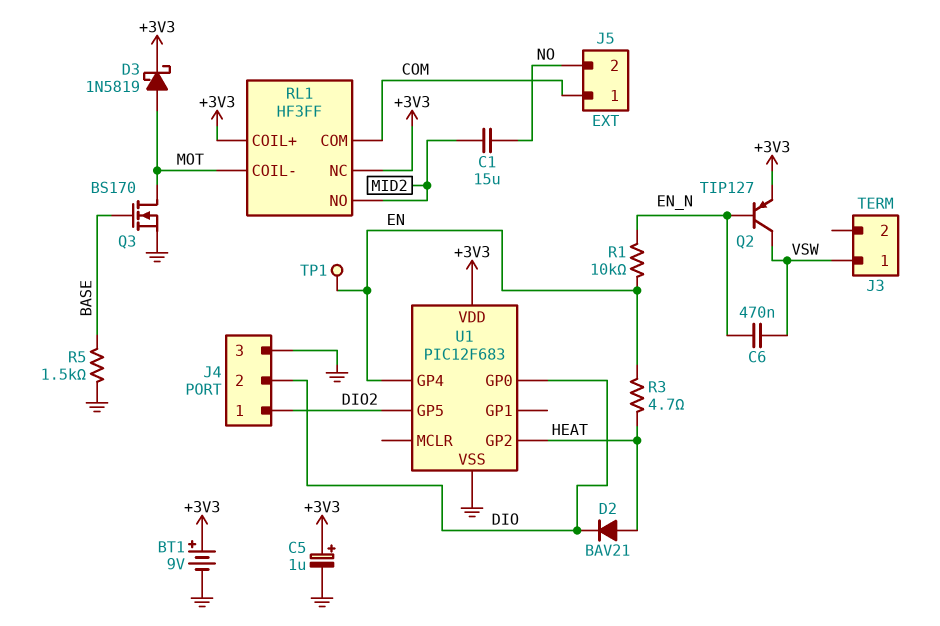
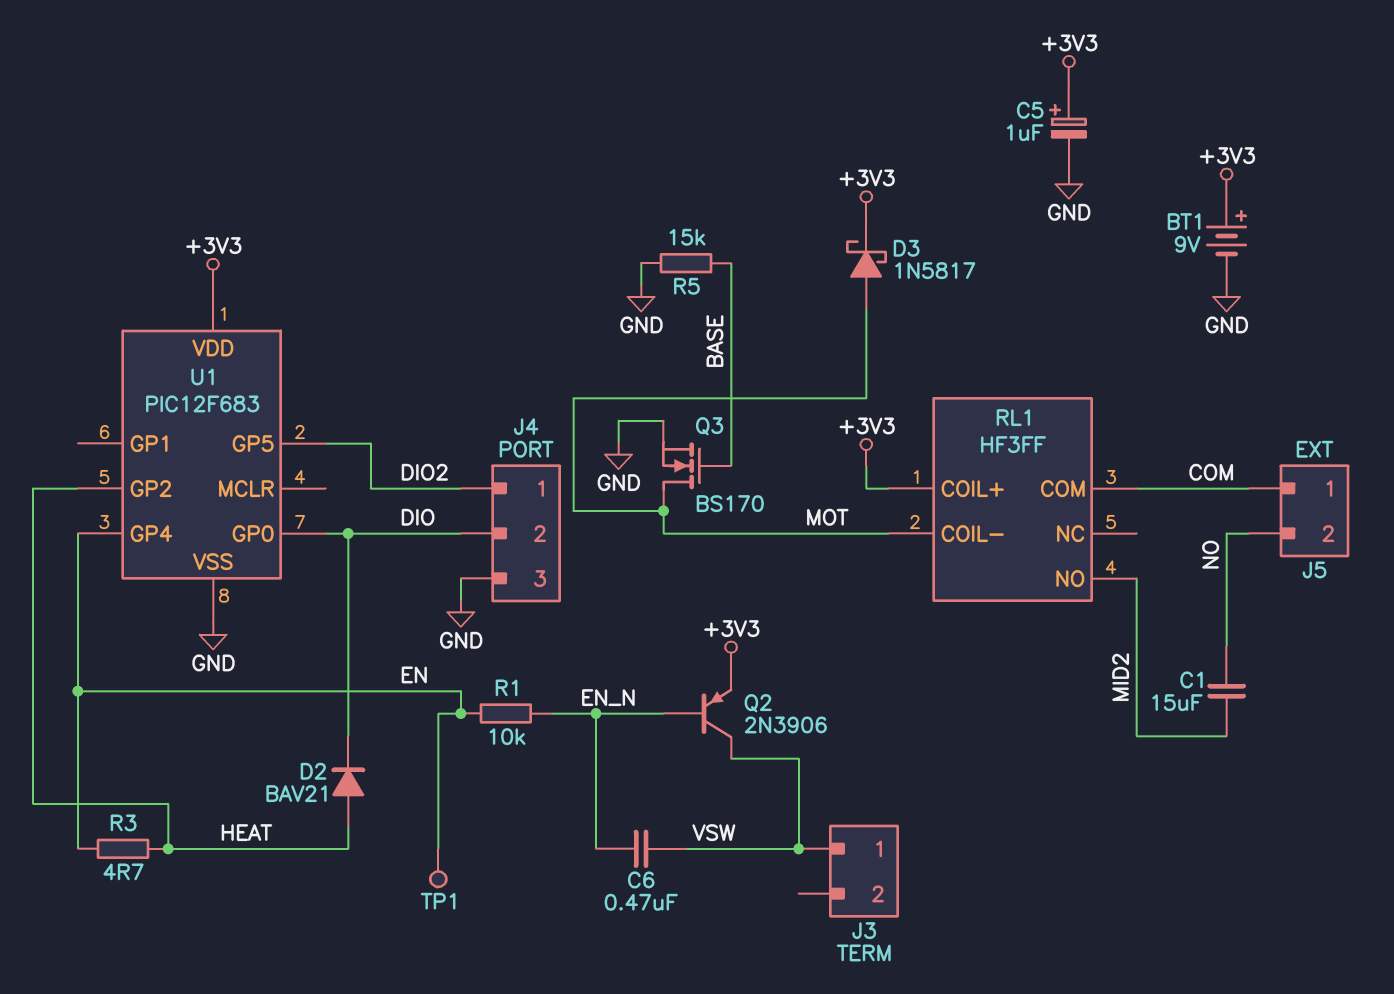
D3: schottky 1N5819 (A MOT, K +3V3) -> schottky 1N5817 (A MOT, K +3V3)
Q2: PNP TIP127 (B EN_N, C VSW, E +3V3) -> PNP 2N3906 (B EN_N, C VSW, E +3V3)
R5: 1.5k (BASE, GND) -> 15k (BASE, GND)
RL1 pin NC: +3V3 -> none

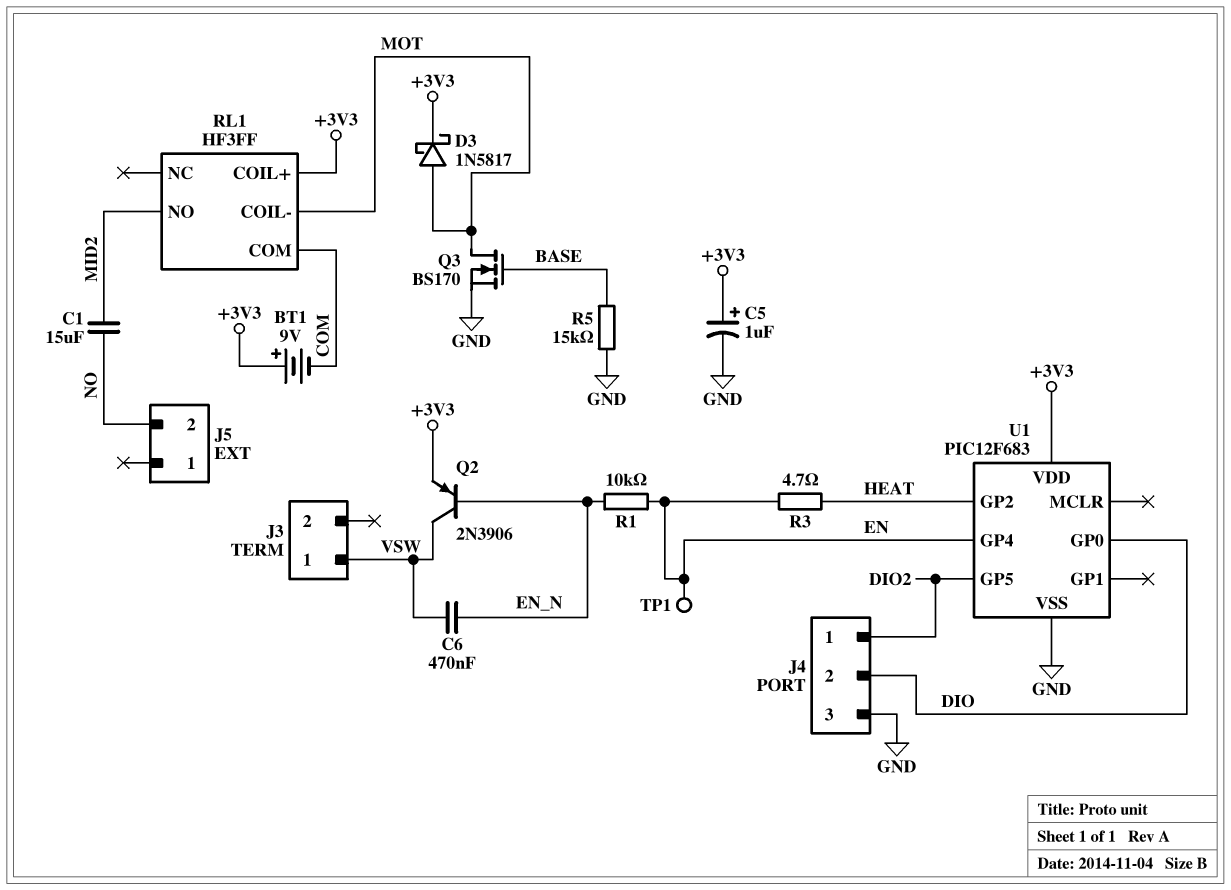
BT1: 9V (plus +3V3, minus GND) -> 9V (plus +3V3, minus COM)
D2: diode BAV21 (A HEAT, K DIO) -> none
J5 pin 1: COM -> none

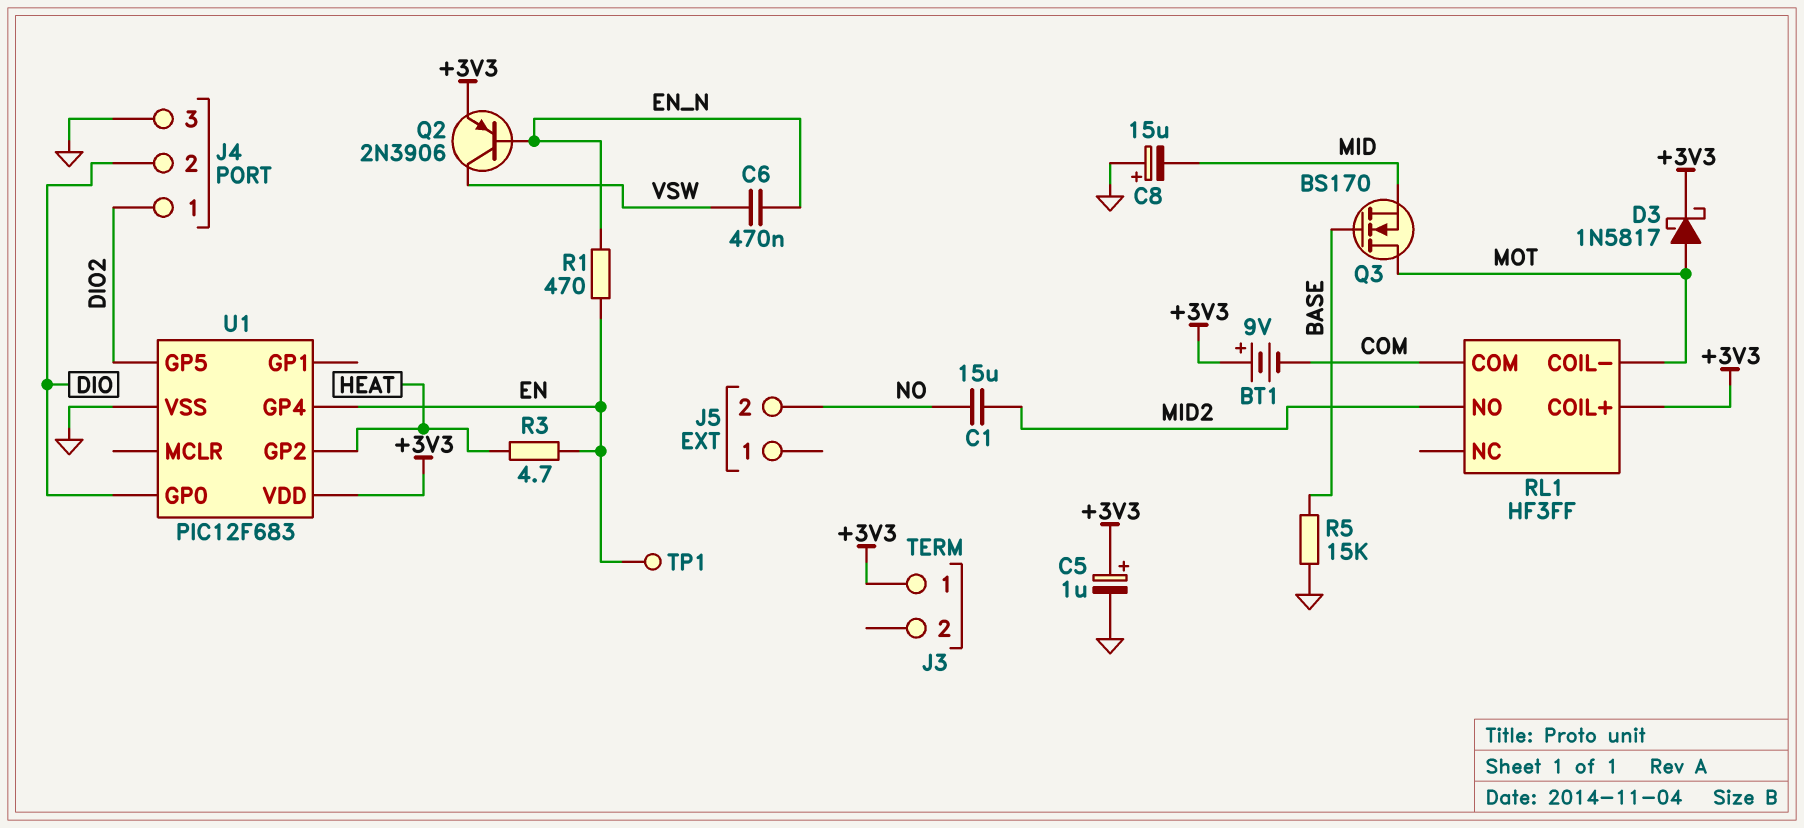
C8: none -> 15uF (plus GND, minus MID)
J3 pin 1: VSW -> +3V3
Q3: NMOS BS170 (G BASE, D MOT, S GND) -> NMOS BS170 (G BASE, D MOT, S MID)
R1: 10k (EN, EN_N) -> 470 (EN, EN_N)

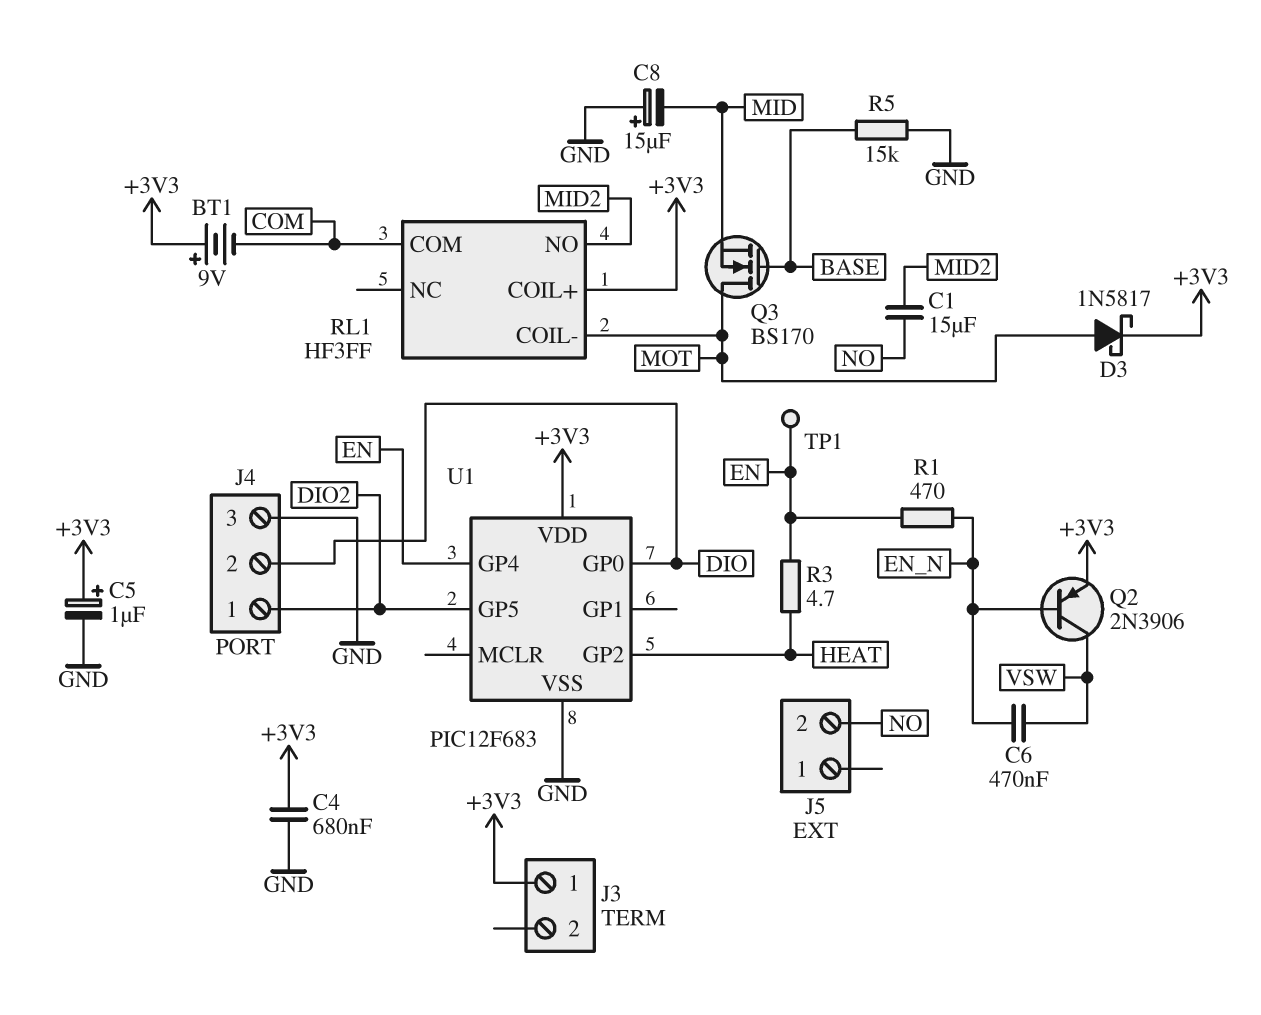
C4: none -> 680nF (+3V3, GND)

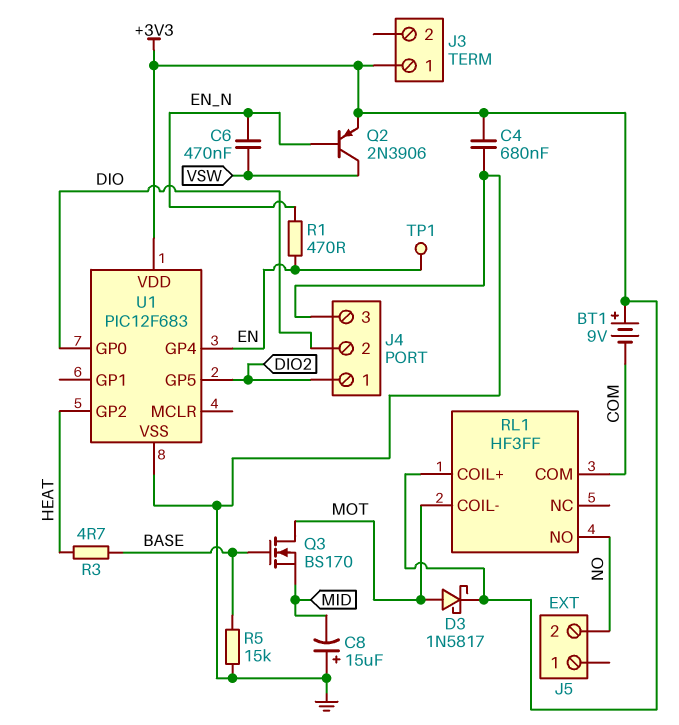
C1: 15uF (MID2, NO) -> none
C5: 1uF (plus +3V3, minus GND) -> none
R3: 4.7 (EN, HEAT) -> 4.7 (BASE, HEAT)
RL1 pin NO: MID2 -> NO

